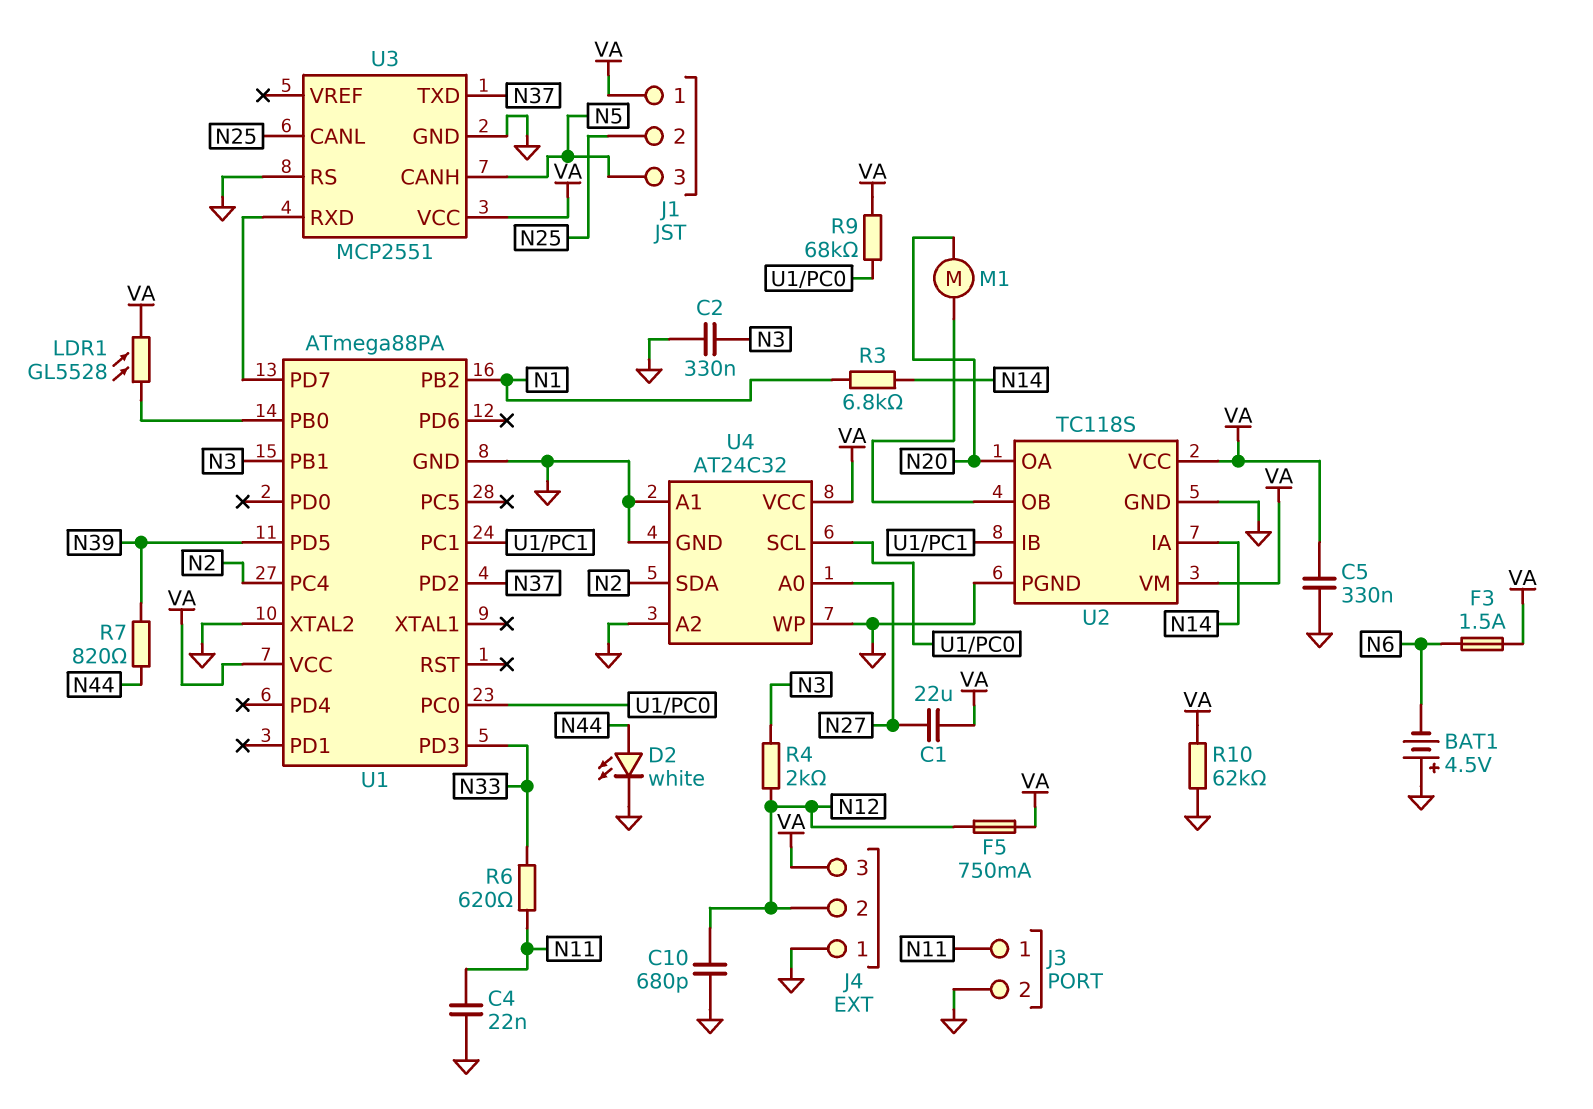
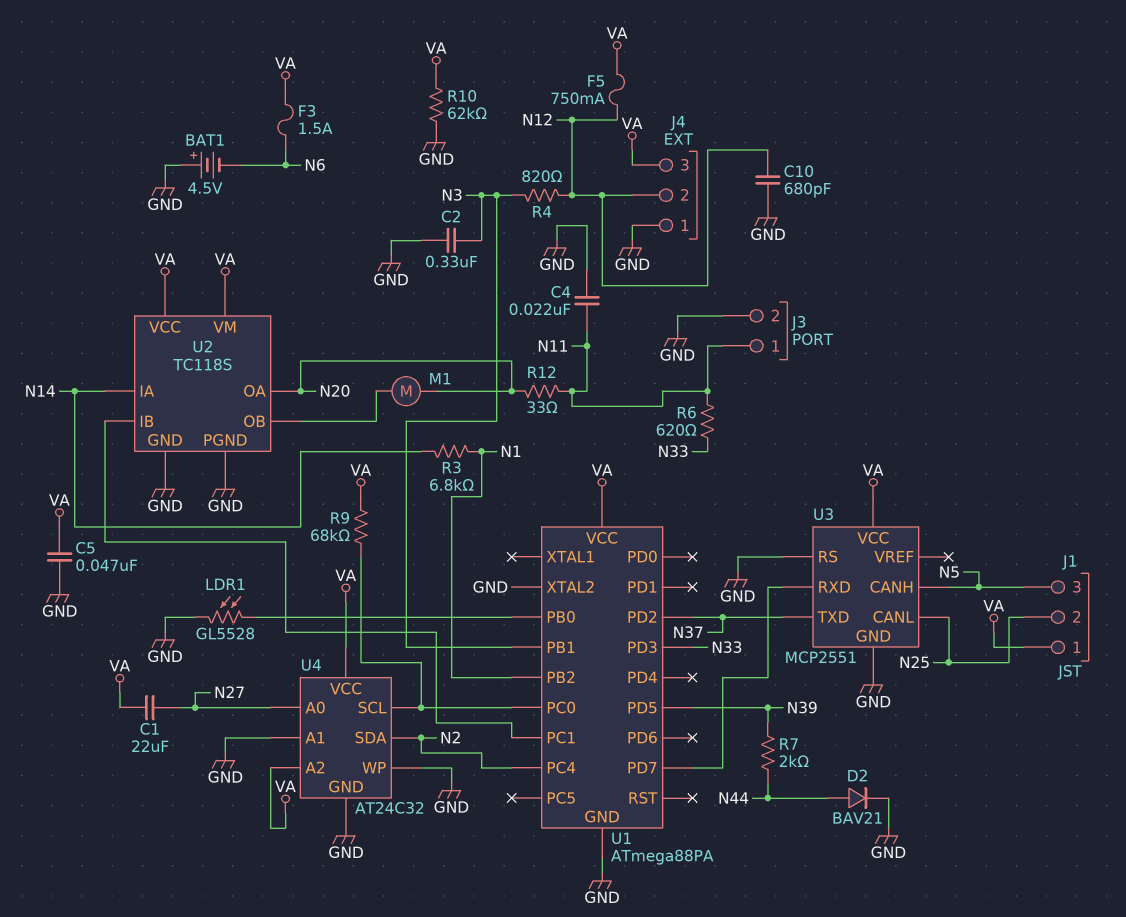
C5: 330nF (GND, VA) -> 47nF (GND, VA)
D2: LED white (A N44, K GND) -> diode BAV21 (A N44, K GND)
LDR1: GL5528 (U1/PB0, VA) -> GL5528 (GND, U1/PB0)
R4: 2k (N3, N12) -> 820 (N3, N12)
R7: 820 (N39, N44) -> 2k (N39, N44)
R12: none -> 33 (N11, N20)
U4 pin A2: GND -> VA

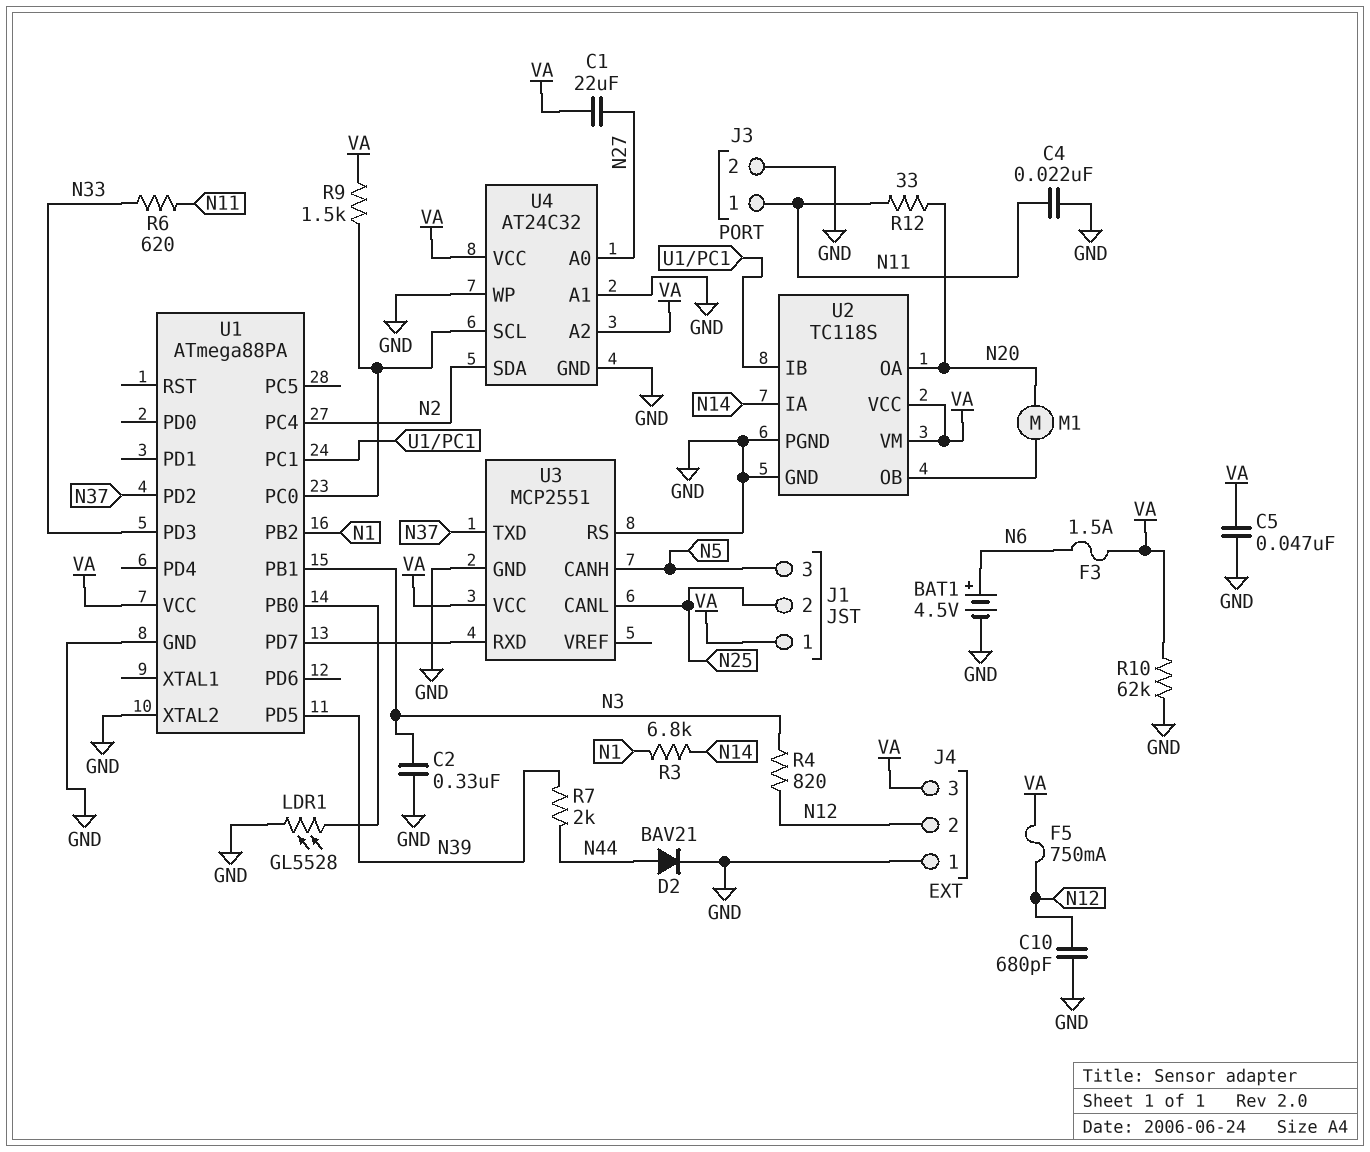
BAT1: 4.5V (plus GND, minus N6) -> 4.5V (plus N6, minus GND)
R9: 68k (U1/PC0, VA) -> 1.5k (U1/PC0, VA)

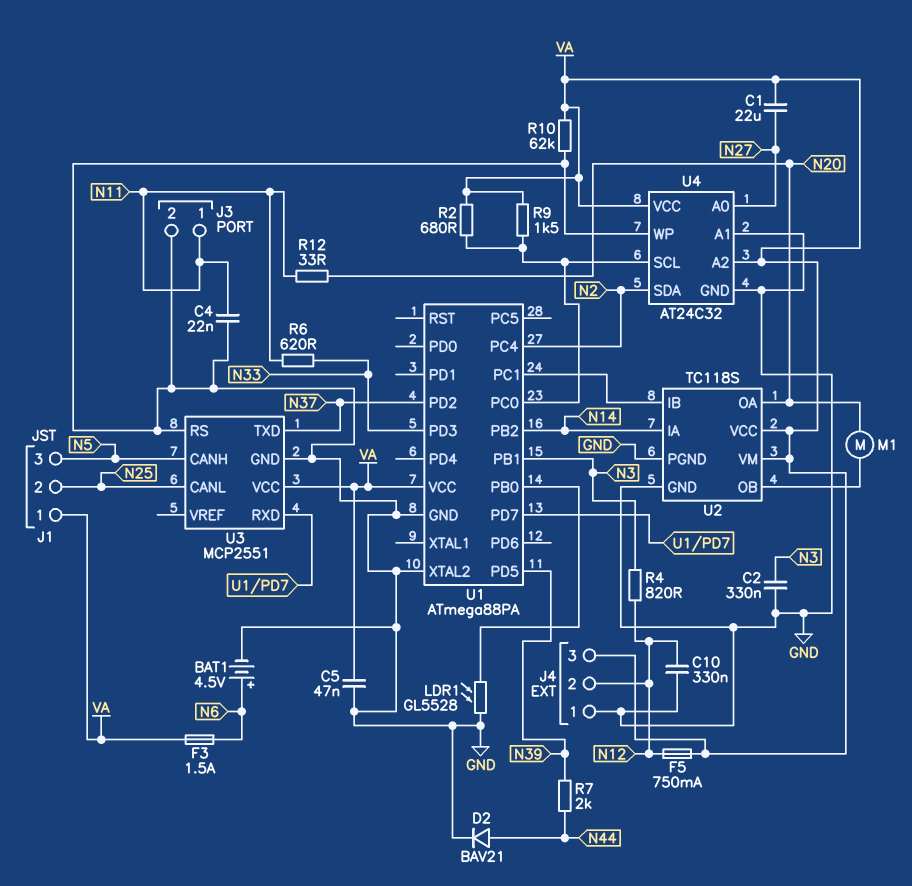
C10: 680pF (GND, N12) -> 330nF (GND, N12)
R2: none -> 680 (U1/PC0, VA)
R3: 6.8k (N1, N14) -> none
U1 pin PB2: N1 -> N14

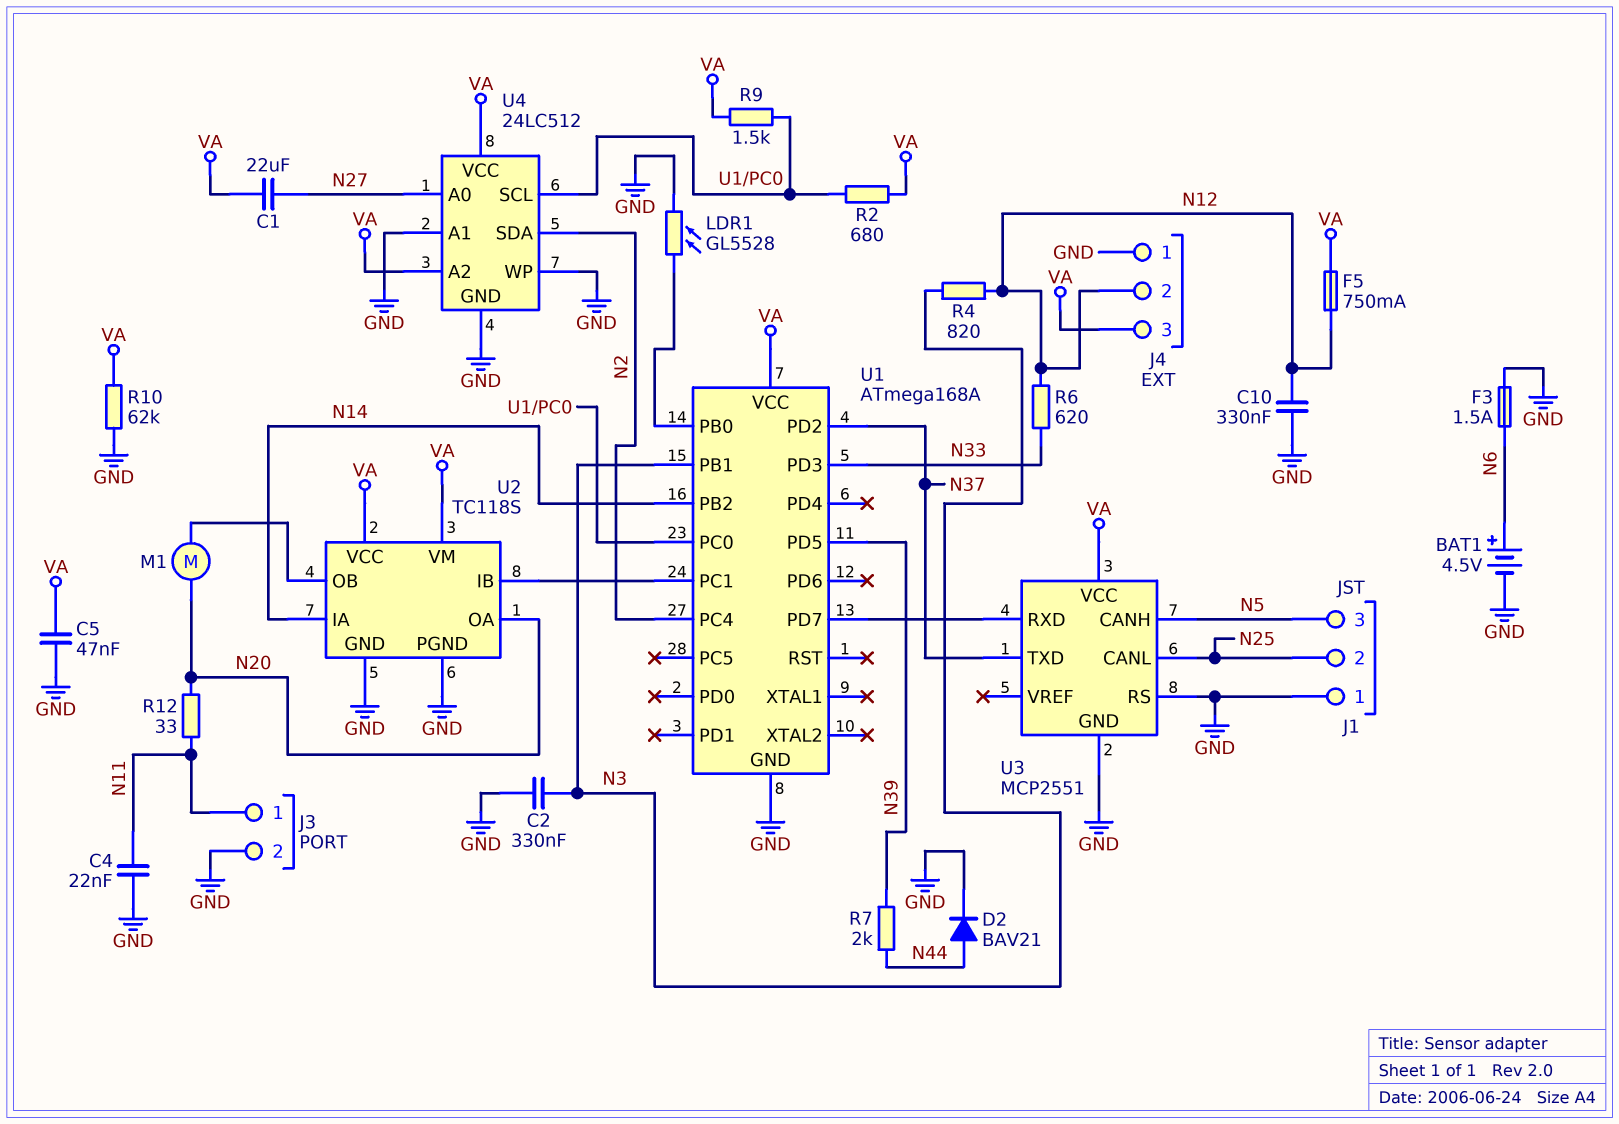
F3: 1.5A (N6, VA) -> 1.5A (GND, N6)
J1 pin 1: VA -> GND
R6: 620 (N11, N33) -> 620 (N12, N33)
U1: ATmega88PA -> ATmega168A
U1 pin XTAL2: GND -> none
U4: AT24C32 -> 24LC512

